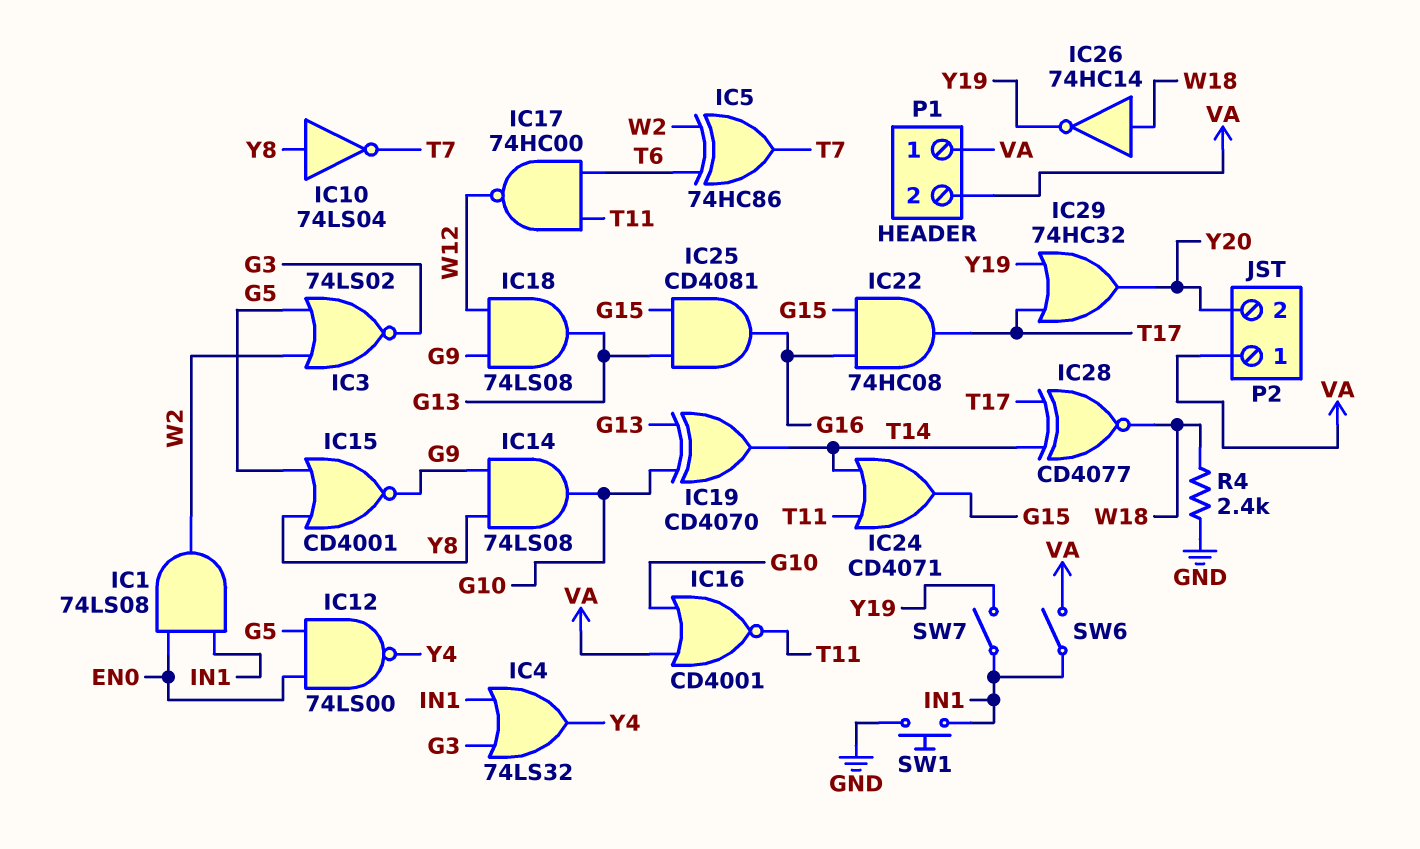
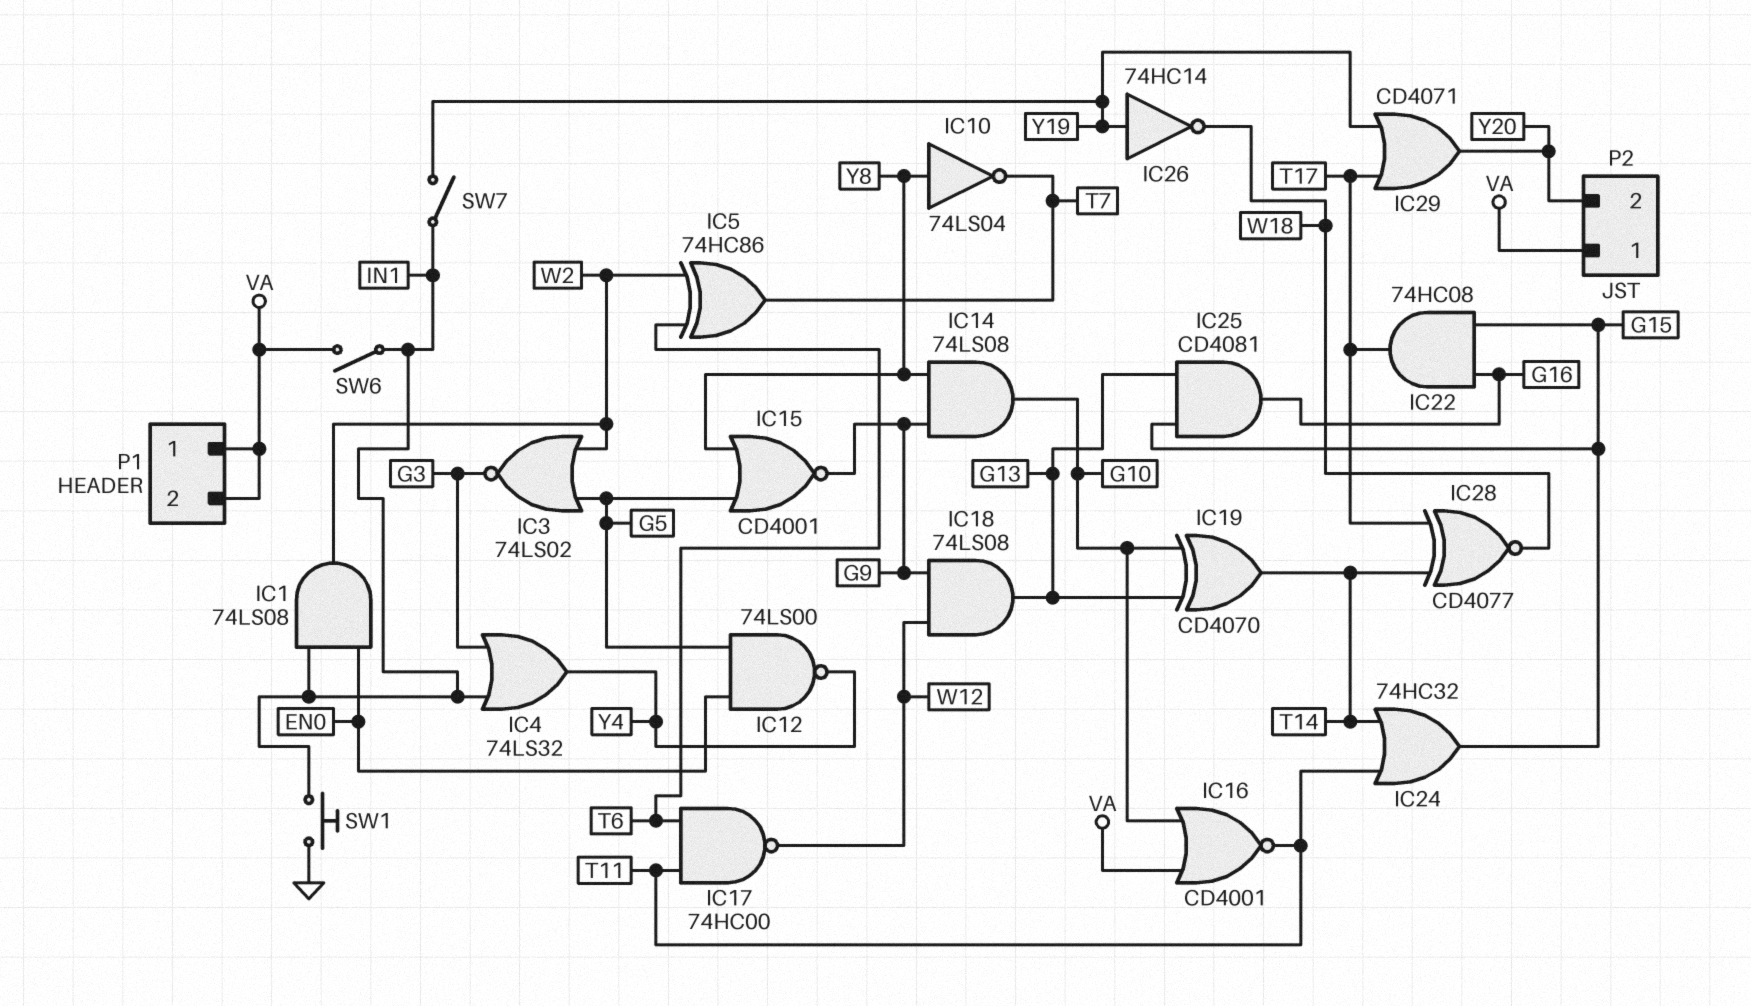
IC24: OR CD4071 (in T11, in T14, out G15) -> OR 74HC32 (in T11, in T14, out G15)
IC26: NOT 74HC14 (in W18, out Y19) -> NOT 74HC14 (in Y19, out W18)
IC29: OR 74HC32 (in T17, in Y19, out Y20) -> OR CD4071 (in T17, in Y19, out Y20)
R4: 2.4k (GND, W18) -> none

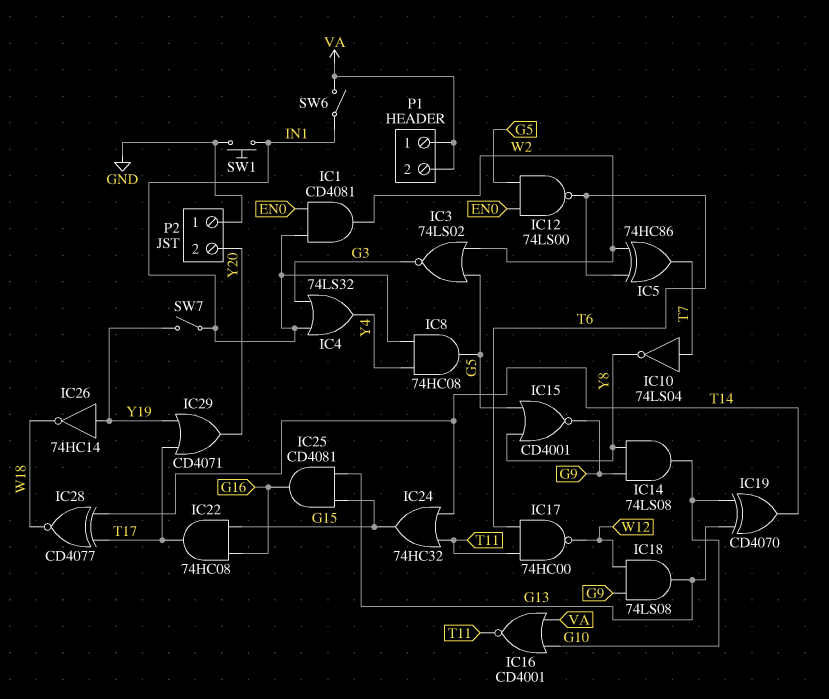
IC1: AND 74LS08 (in EN0, in IN1, out W2) -> AND CD4081 (in EN0, in IN1, out W2)
IC8: none -> AND 74HC08 (in IN1, in Y4, out G5)
IC10: NOT 74LS04 (in Y8, out T7) -> NOT 74LS04 (in T7, out Y8)
IC12: NAND 74LS00 (in EN0, in G5, out Y4) -> NAND 74LS00 (in EN0, in G5, out T6)
P2 pin 1: VA -> GND

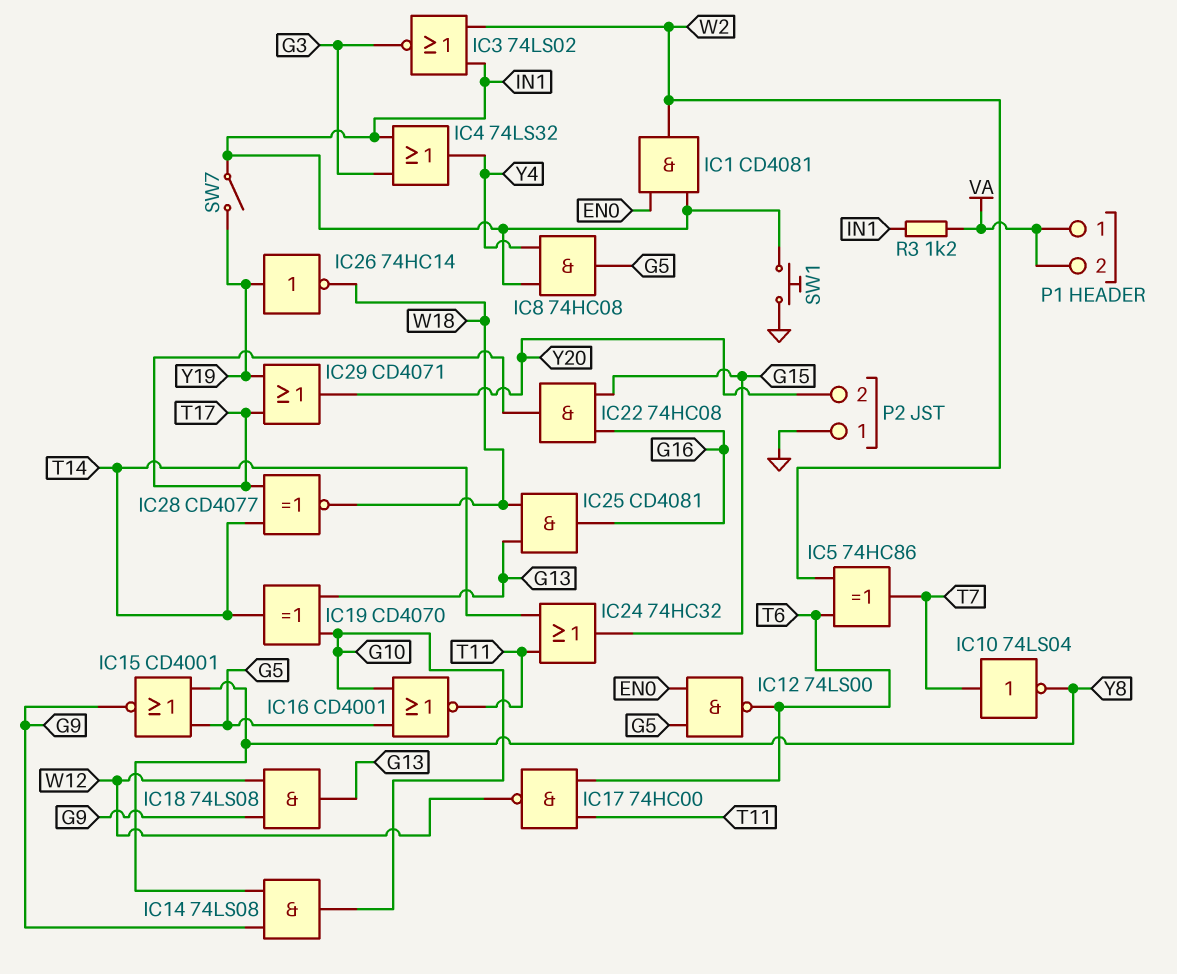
IC3: NOR 74LS02 (in G5, in W2, out G3) -> NOR 74LS02 (in IN1, in W2, out G3)
IC16: NOR CD4001 (in G10, in VA, out T11) -> NOR CD4001 (in G5, in G10, out T11)
IC25: AND CD4081 (in G13, in G15, out G16) -> AND CD4081 (in G13, in W18, out G16)
R3: none -> 1.2k (IN1, VA)
SW6: switch (IN1, VA) -> none

